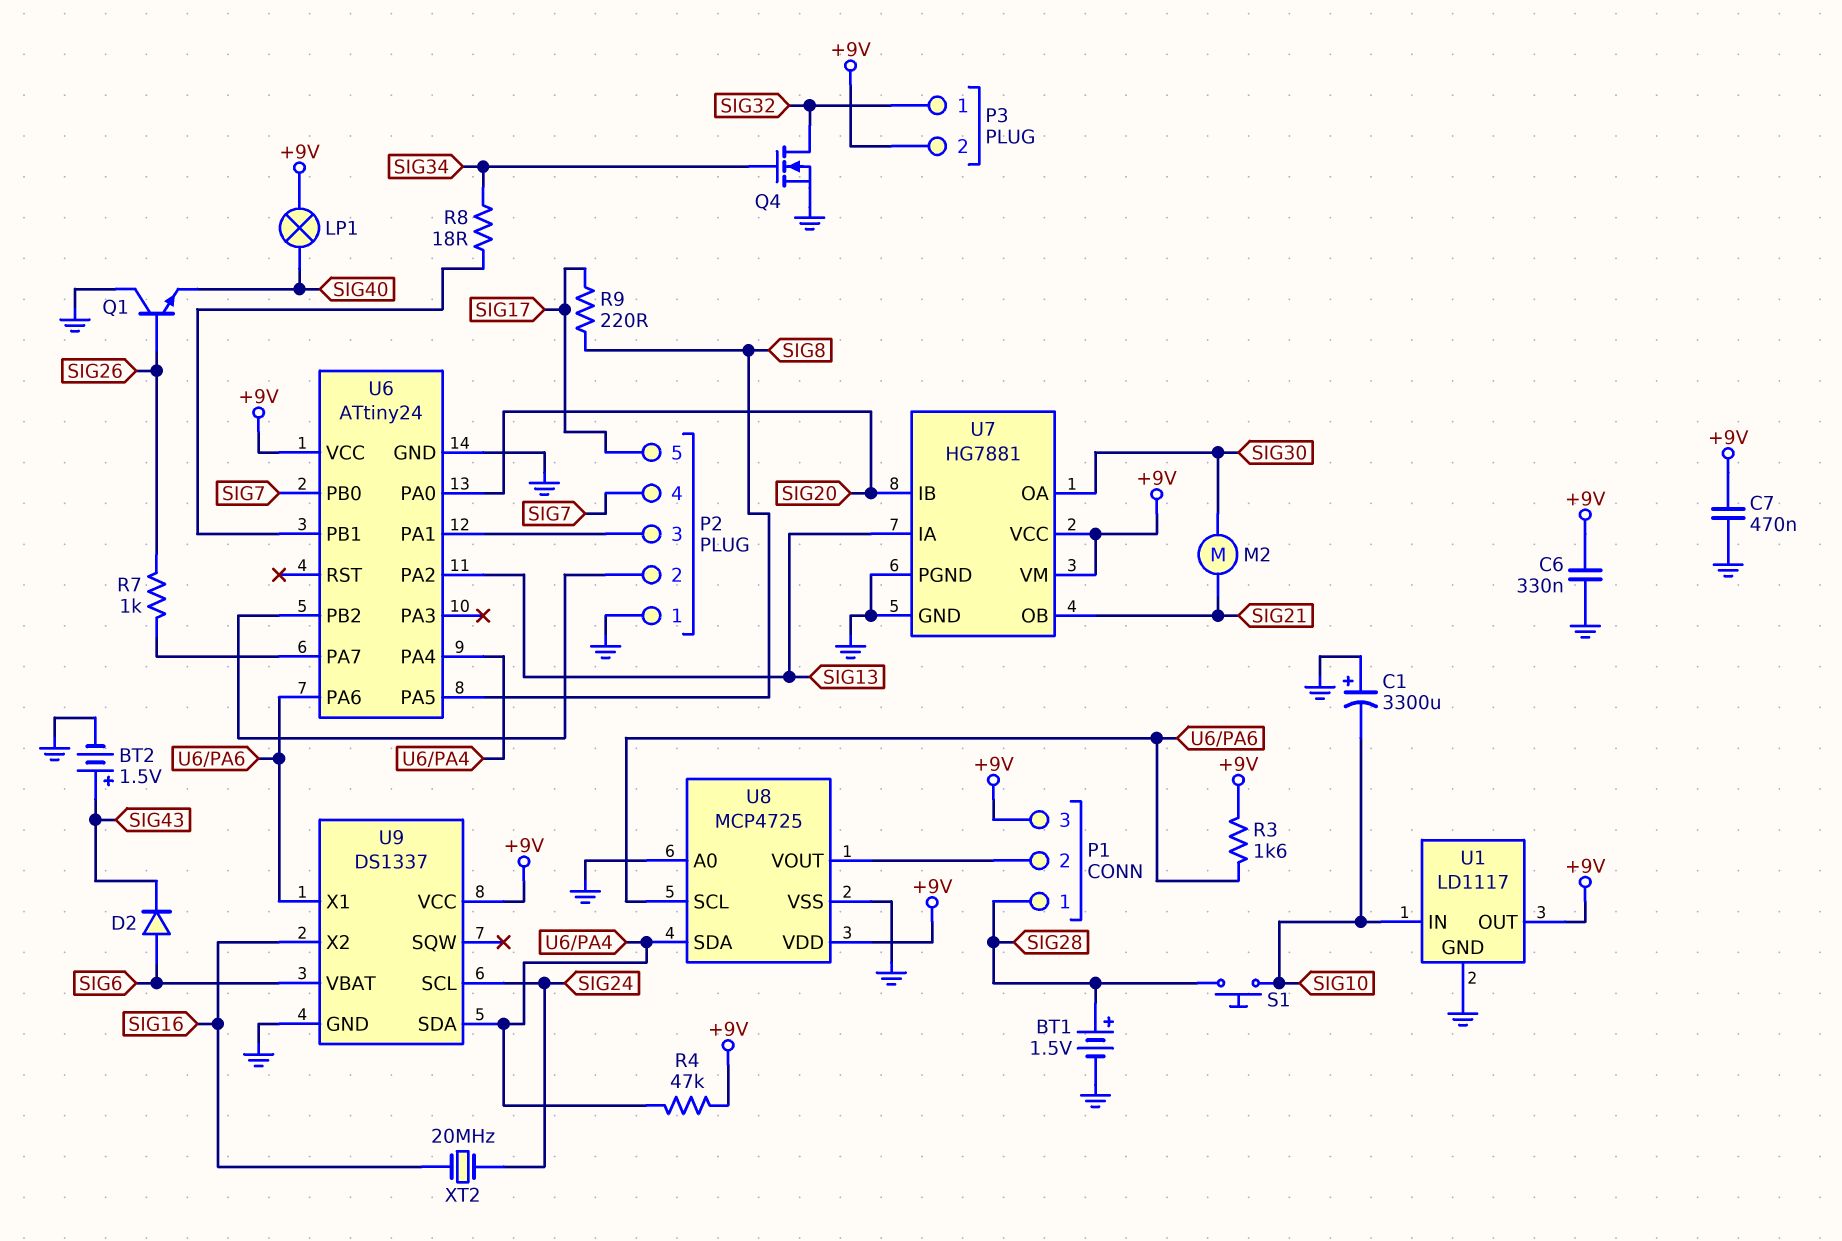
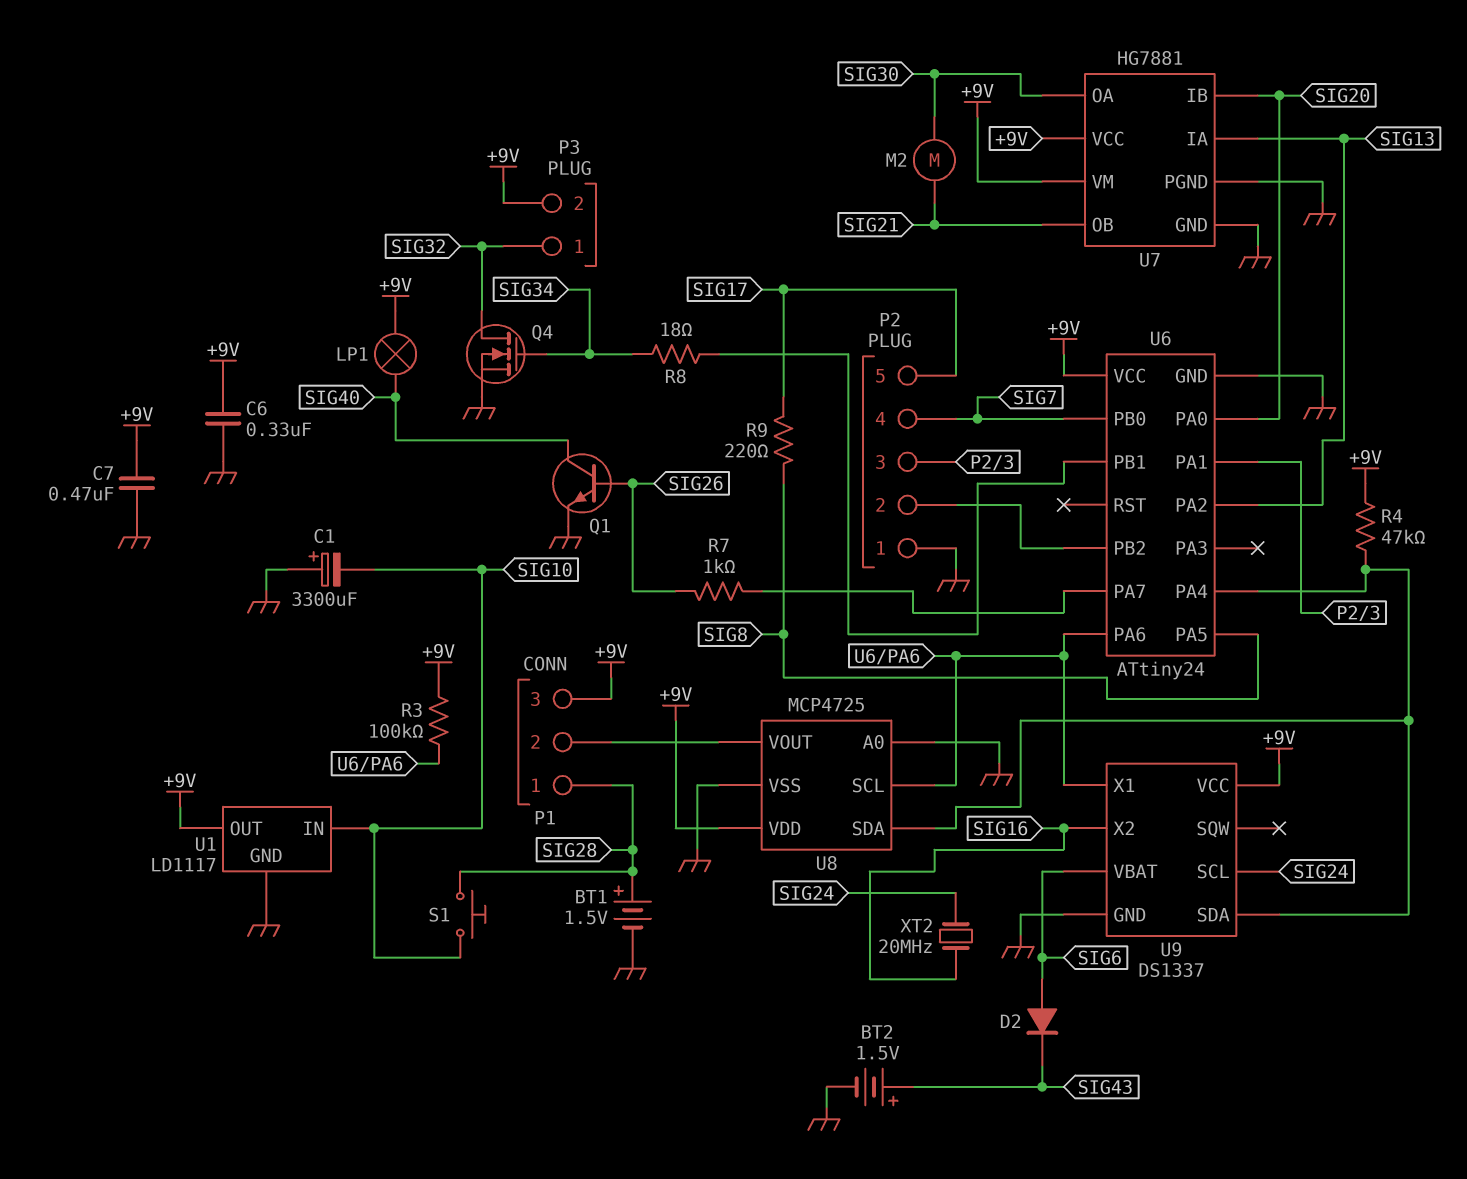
Q1: NPN (B SIG26, C GND, E SIG40) -> NPN (B SIG26, C SIG40, E GND)
R3: 1.6k (+9V, U6/PA6) -> 100k (+9V, U6/PA6)

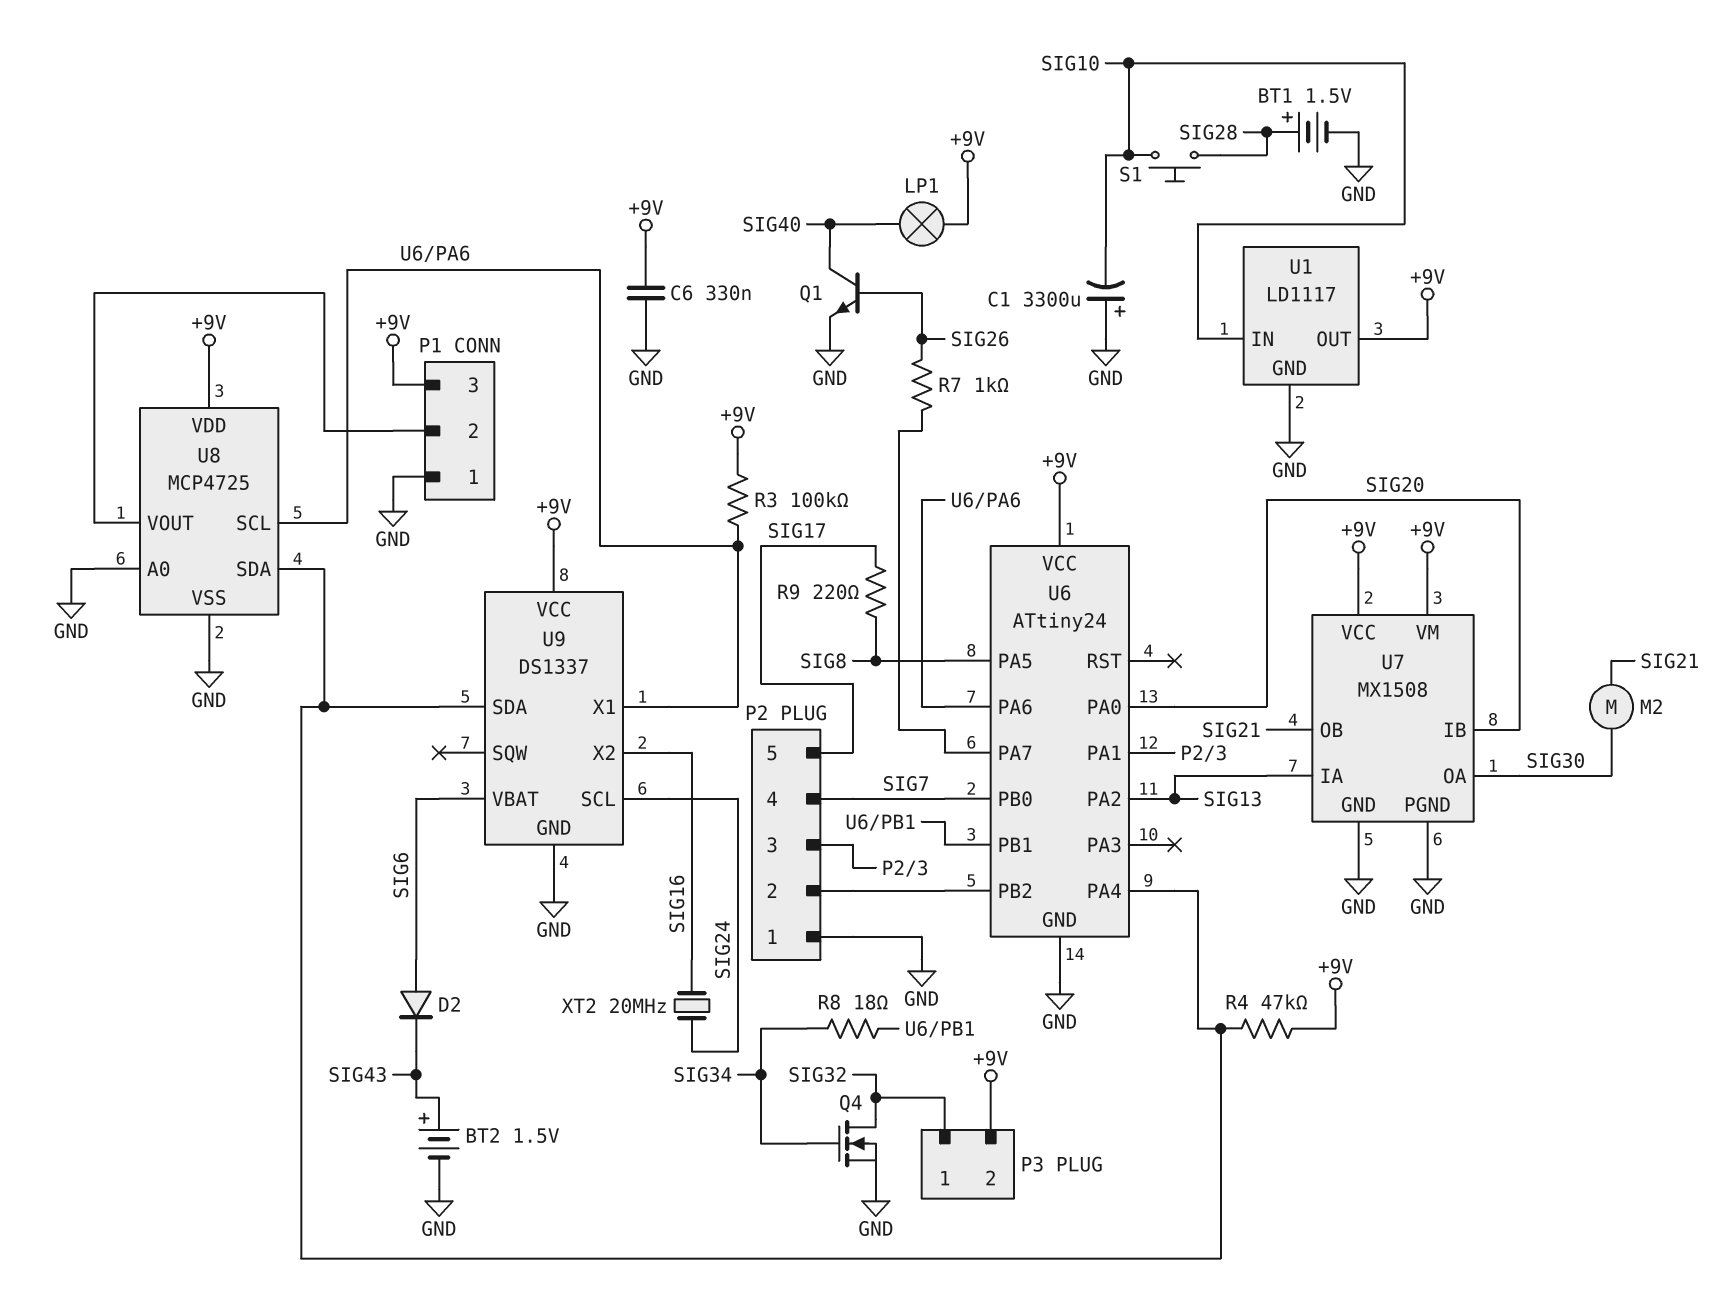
C7: 470nF (+9V, GND) -> none
P1 pin 1: SIG28 -> GND
U7: HG7881 -> MX1508

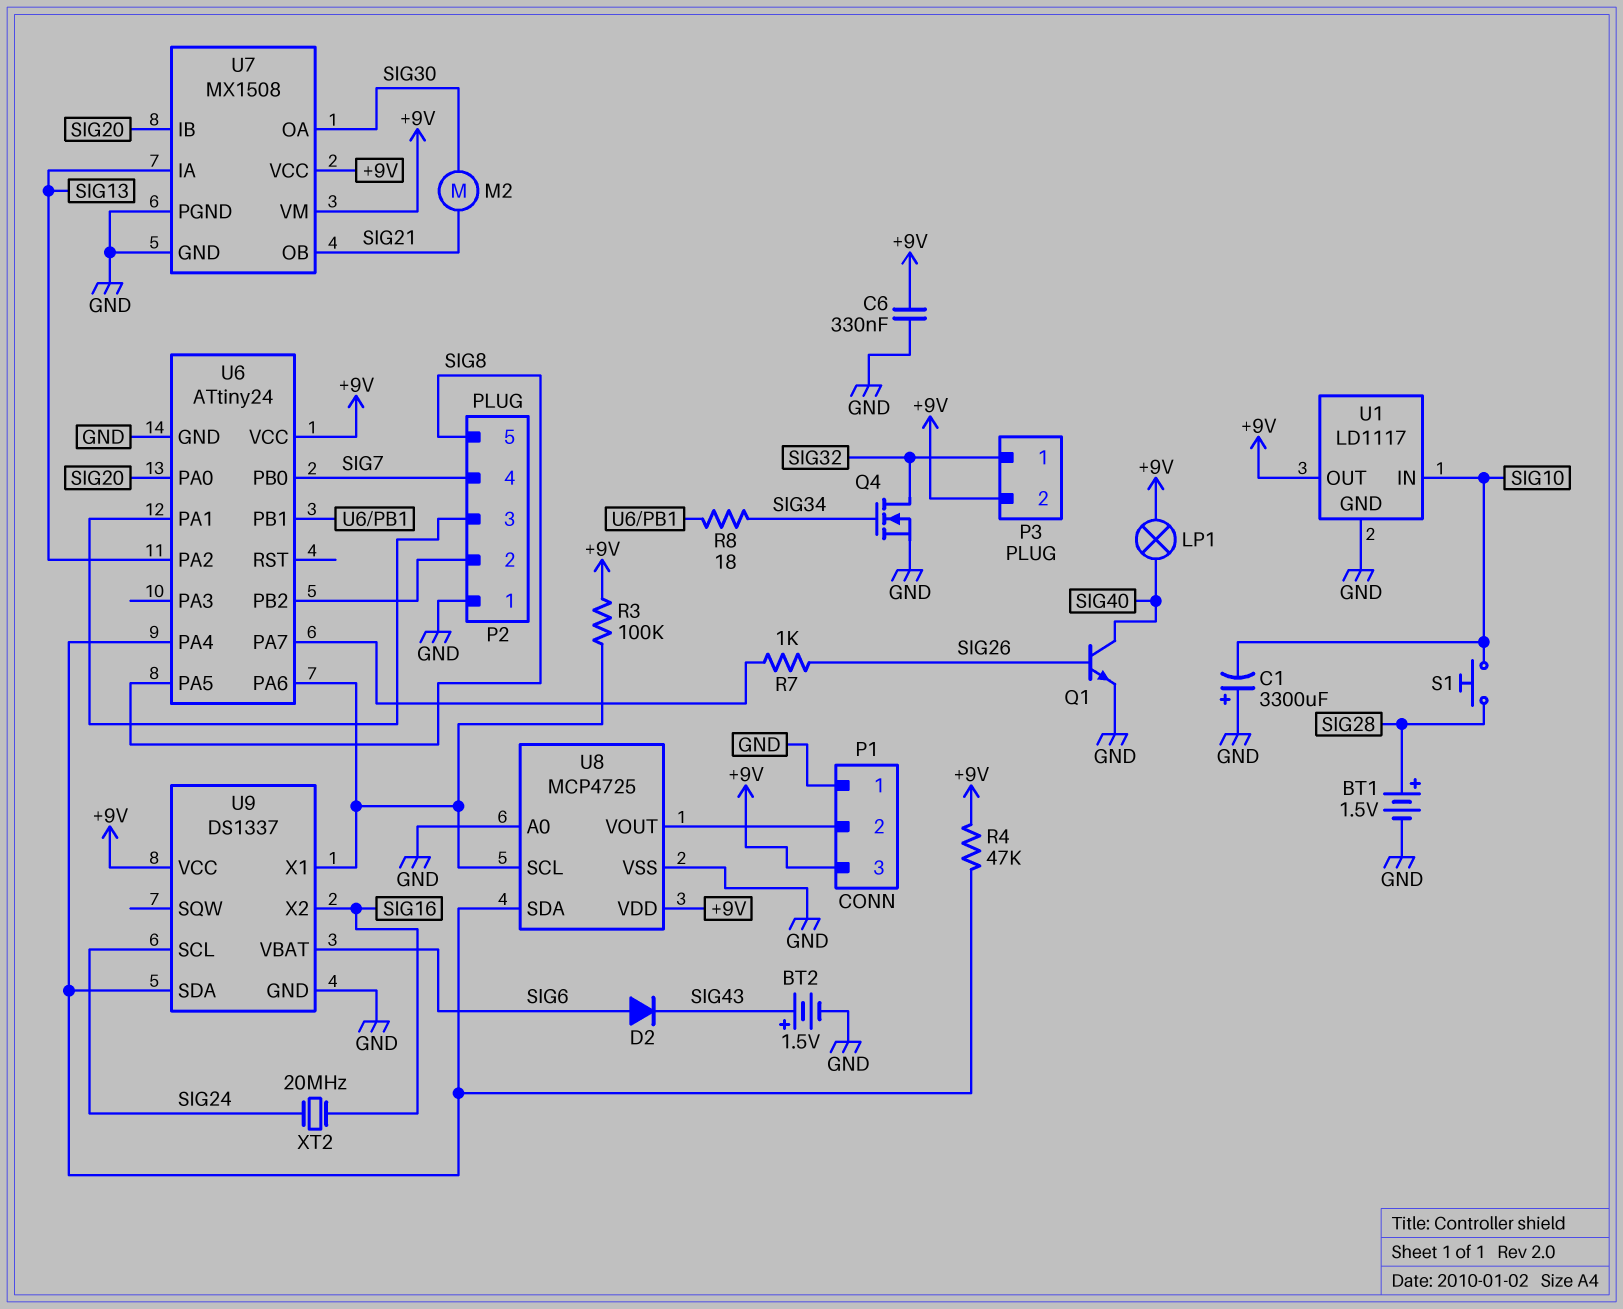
P2 pin 5: SIG17 -> SIG8
R9: 220 (SIG8, SIG17) -> none

